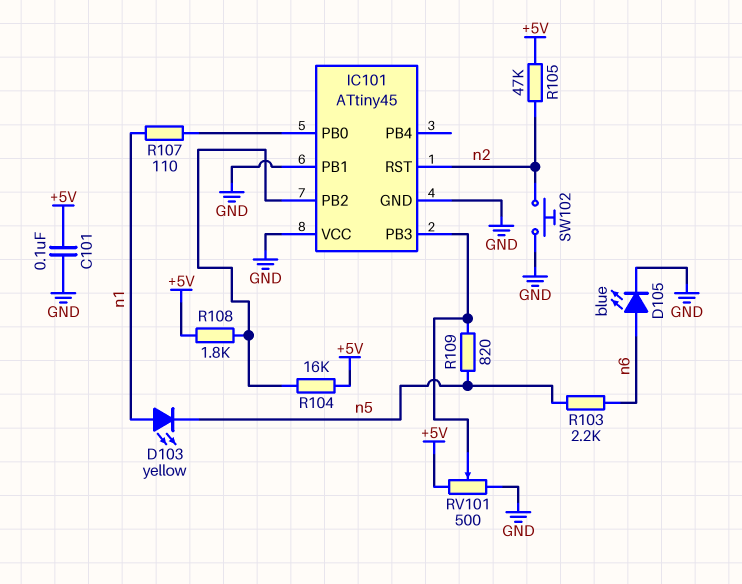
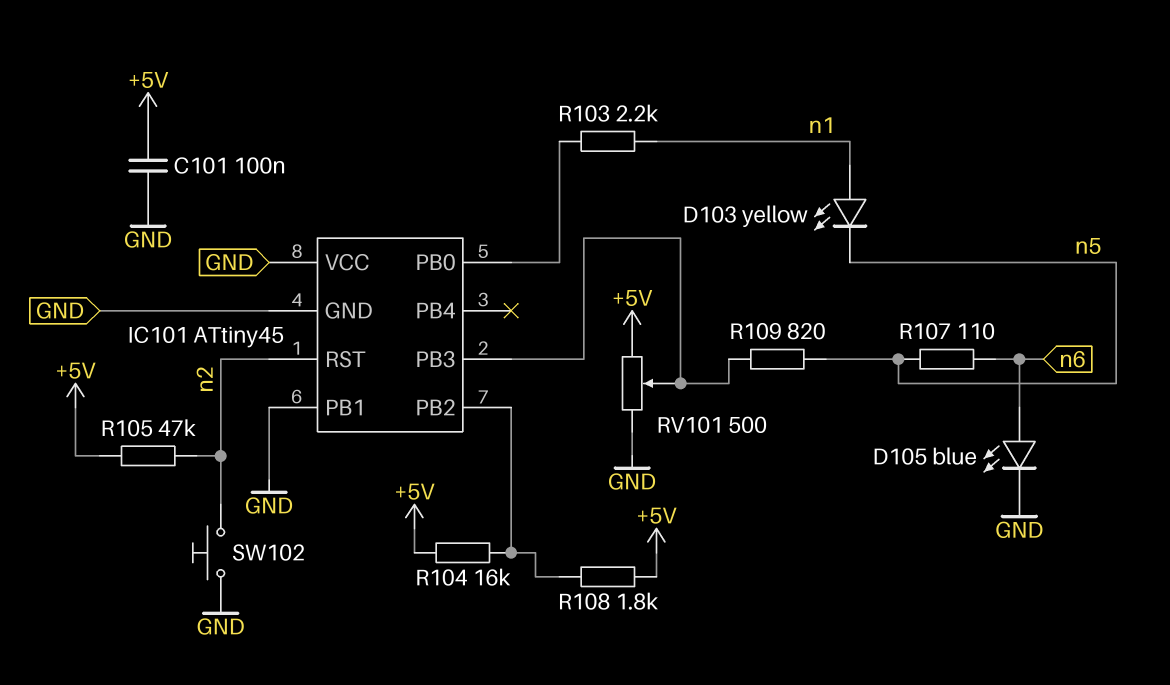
R103: 2.2k (n5, n6) -> 2.2k (IC101/PB0, n1)
R107: 110 (IC101/PB0, n1) -> 110 (n5, n6)

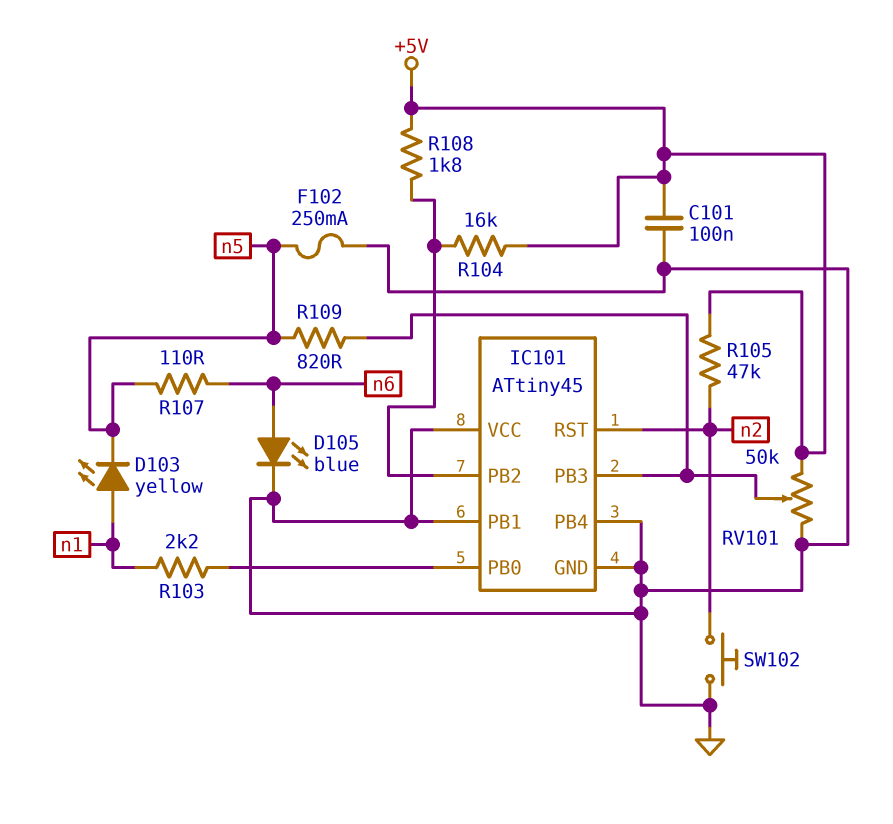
F102: none -> 250mA (GND, n5)
IC101 pin PB4: none -> GND
RV101: 500 (+5V, GND, wiper IC101/PB3) -> 50k (+5V, GND, wiper IC101/PB3)

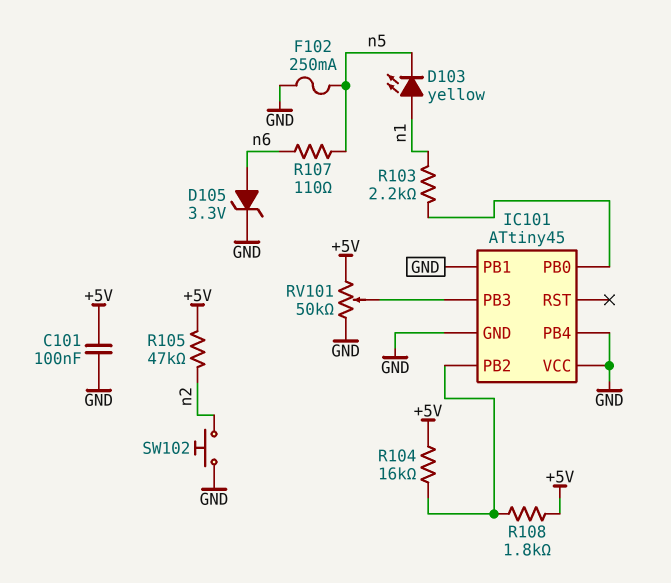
D105: LED blue (A n6, K GND) -> zener 3.3V (A n6, K GND)
IC101 pin RST: n2 -> none
R109: 820 (IC101/PB3, n5) -> none

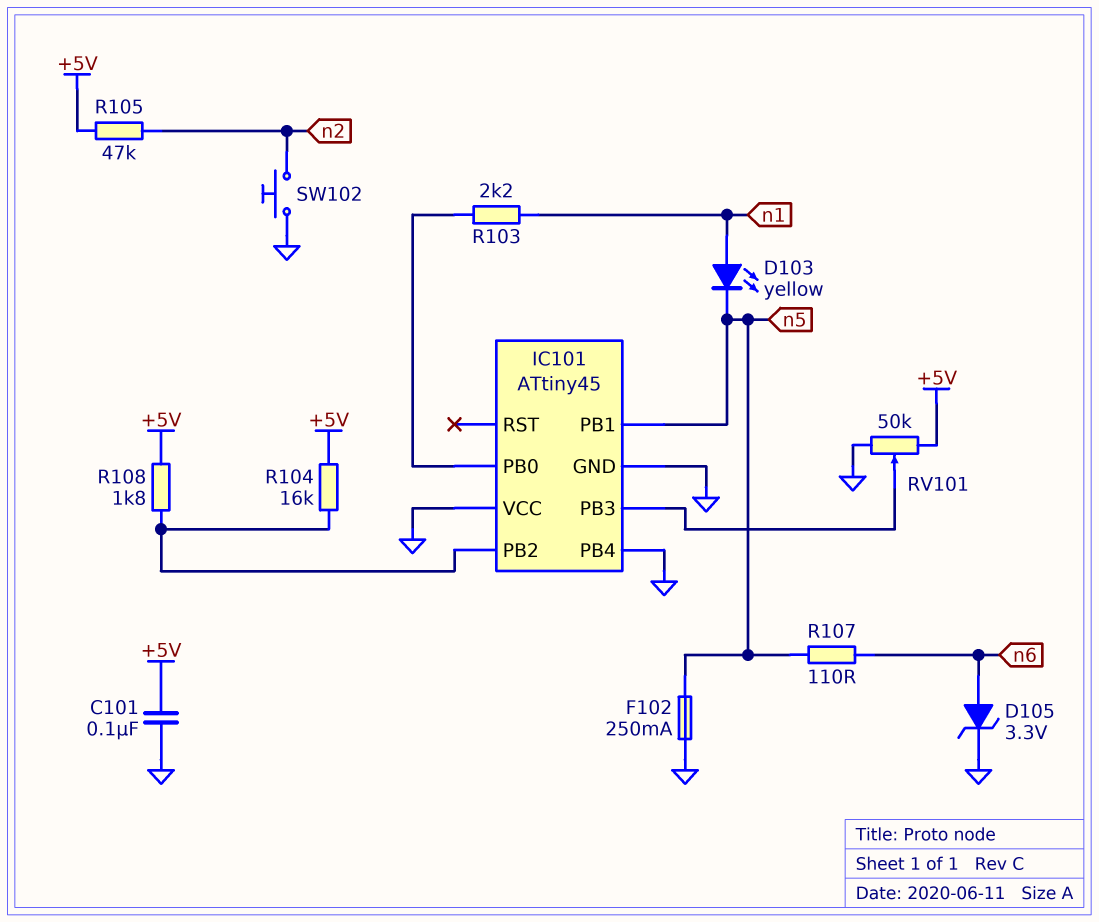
IC101 pin PB1: GND -> n5

